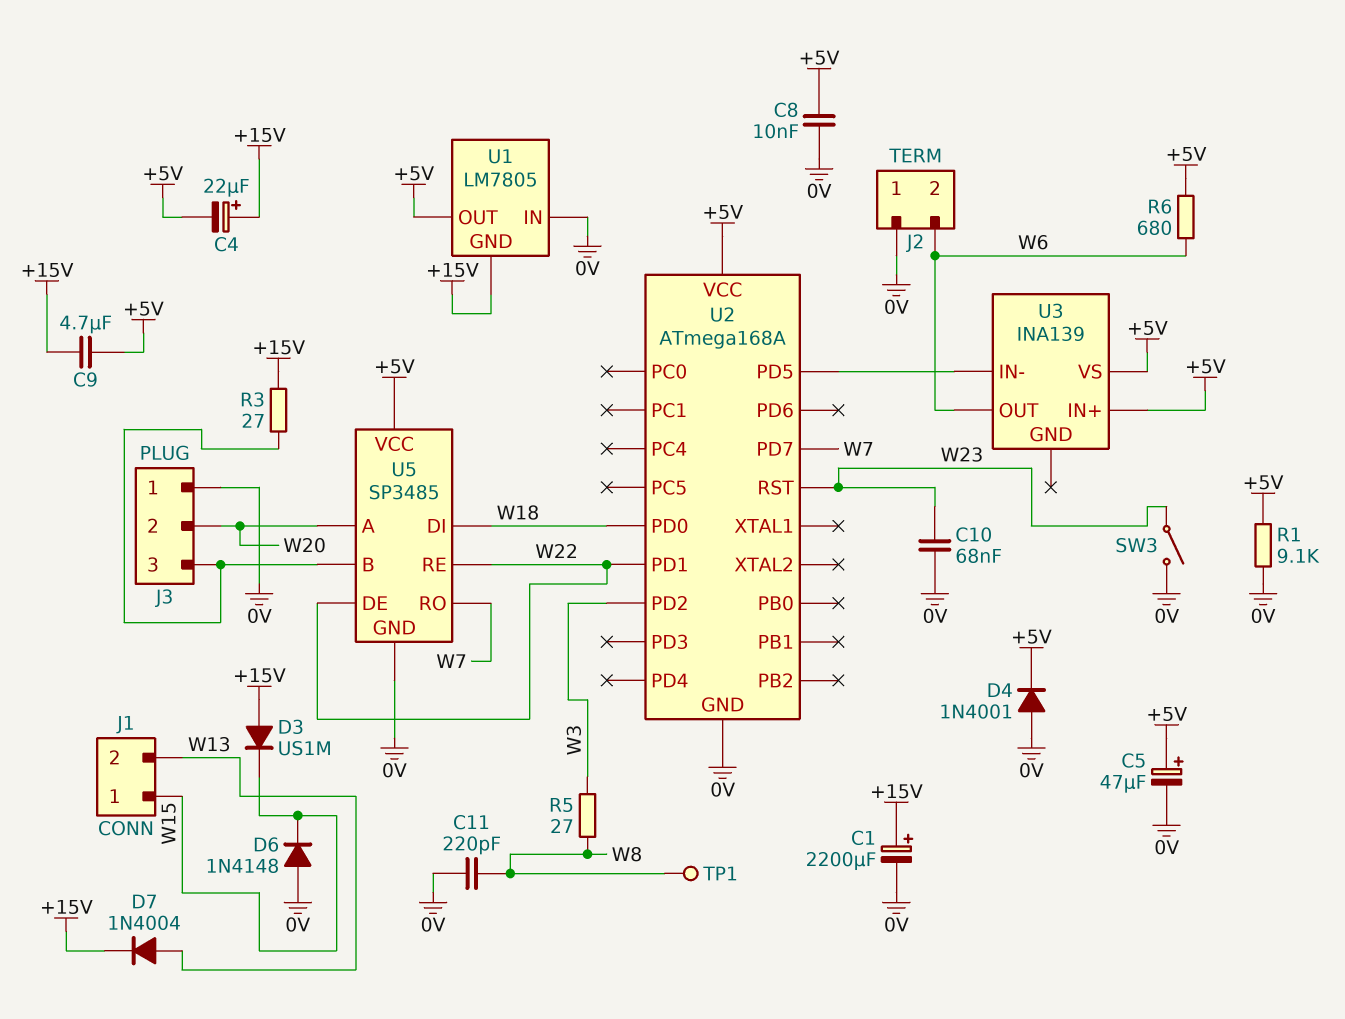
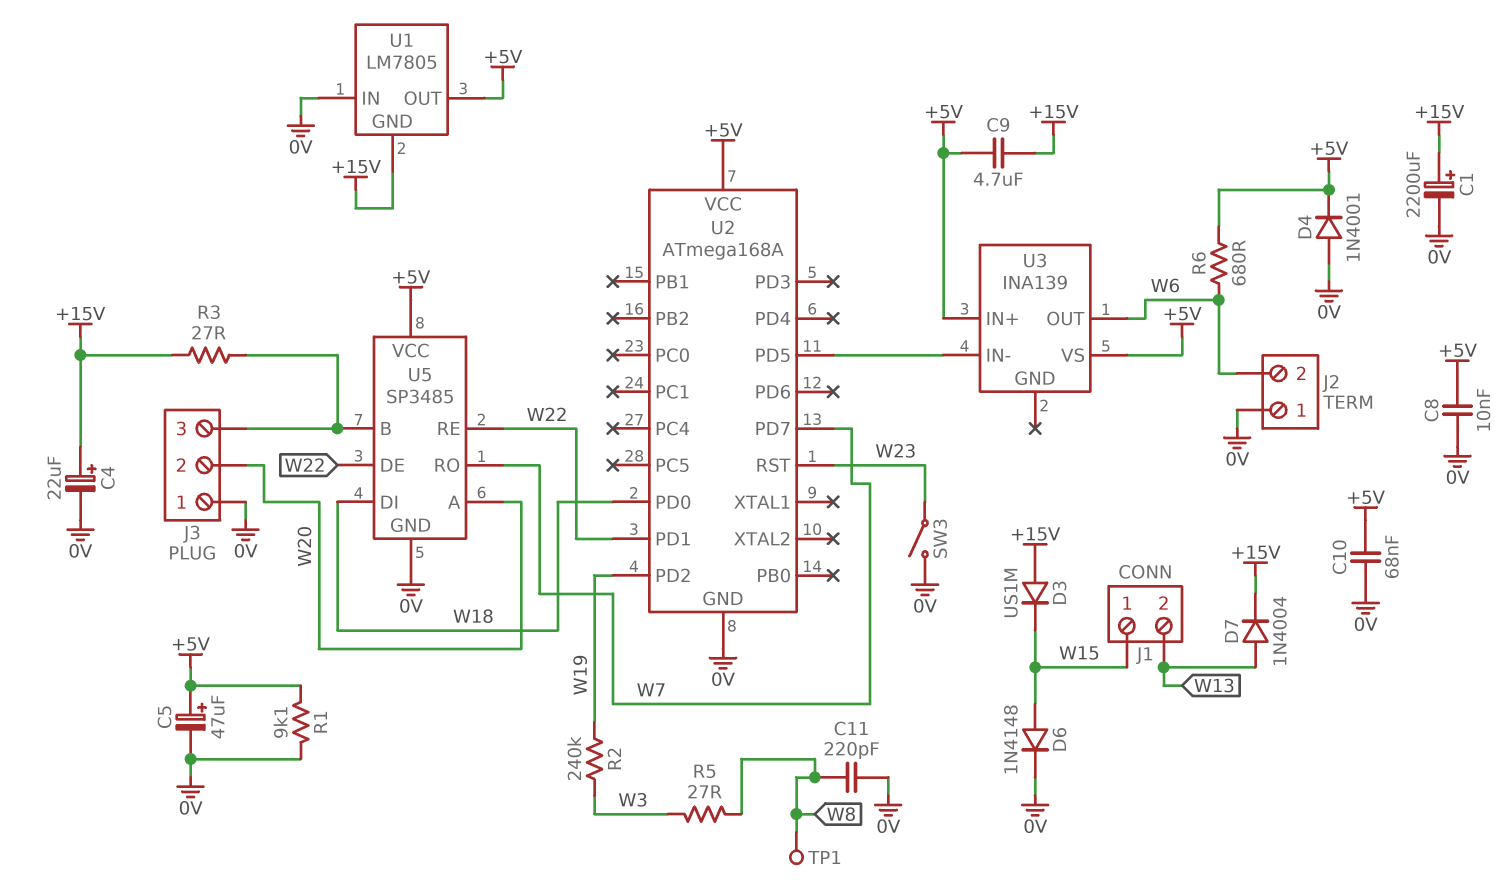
C4: 22uF (plus +15V, minus +5V) -> 22uF (plus +15V, minus 0V)
C10: 68nF (0V, W23) -> 68nF (+5V, 0V)
D6: diode 1N4148 (A 0V, K W15) -> diode 1N4148 (A W15, K 0V)
R2: none -> 240k (W3, W19)
U2 pin PD2: W3 -> W19

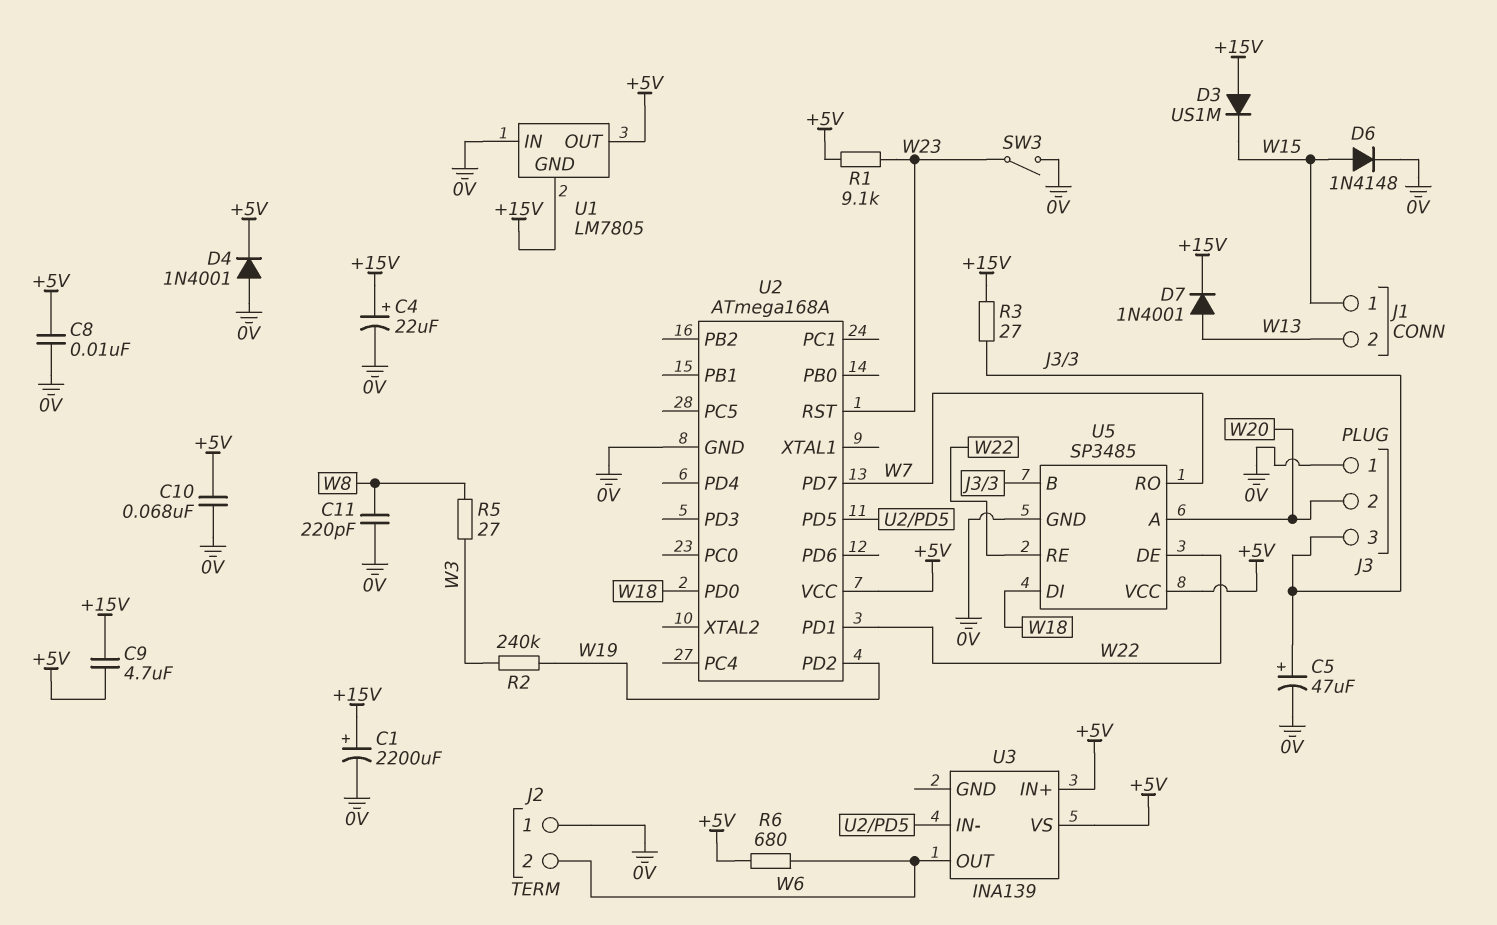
C5: 47uF (plus +5V, minus 0V) -> 47uF (plus J3/3, minus 0V)
D7: diode 1N4004 (A W13, K +15V) -> diode 1N4001 (A W13, K +15V)
R1: 9.1k (+5V, 0V) -> 9.1k (+5V, W23)
TP1: test point (W8) -> none

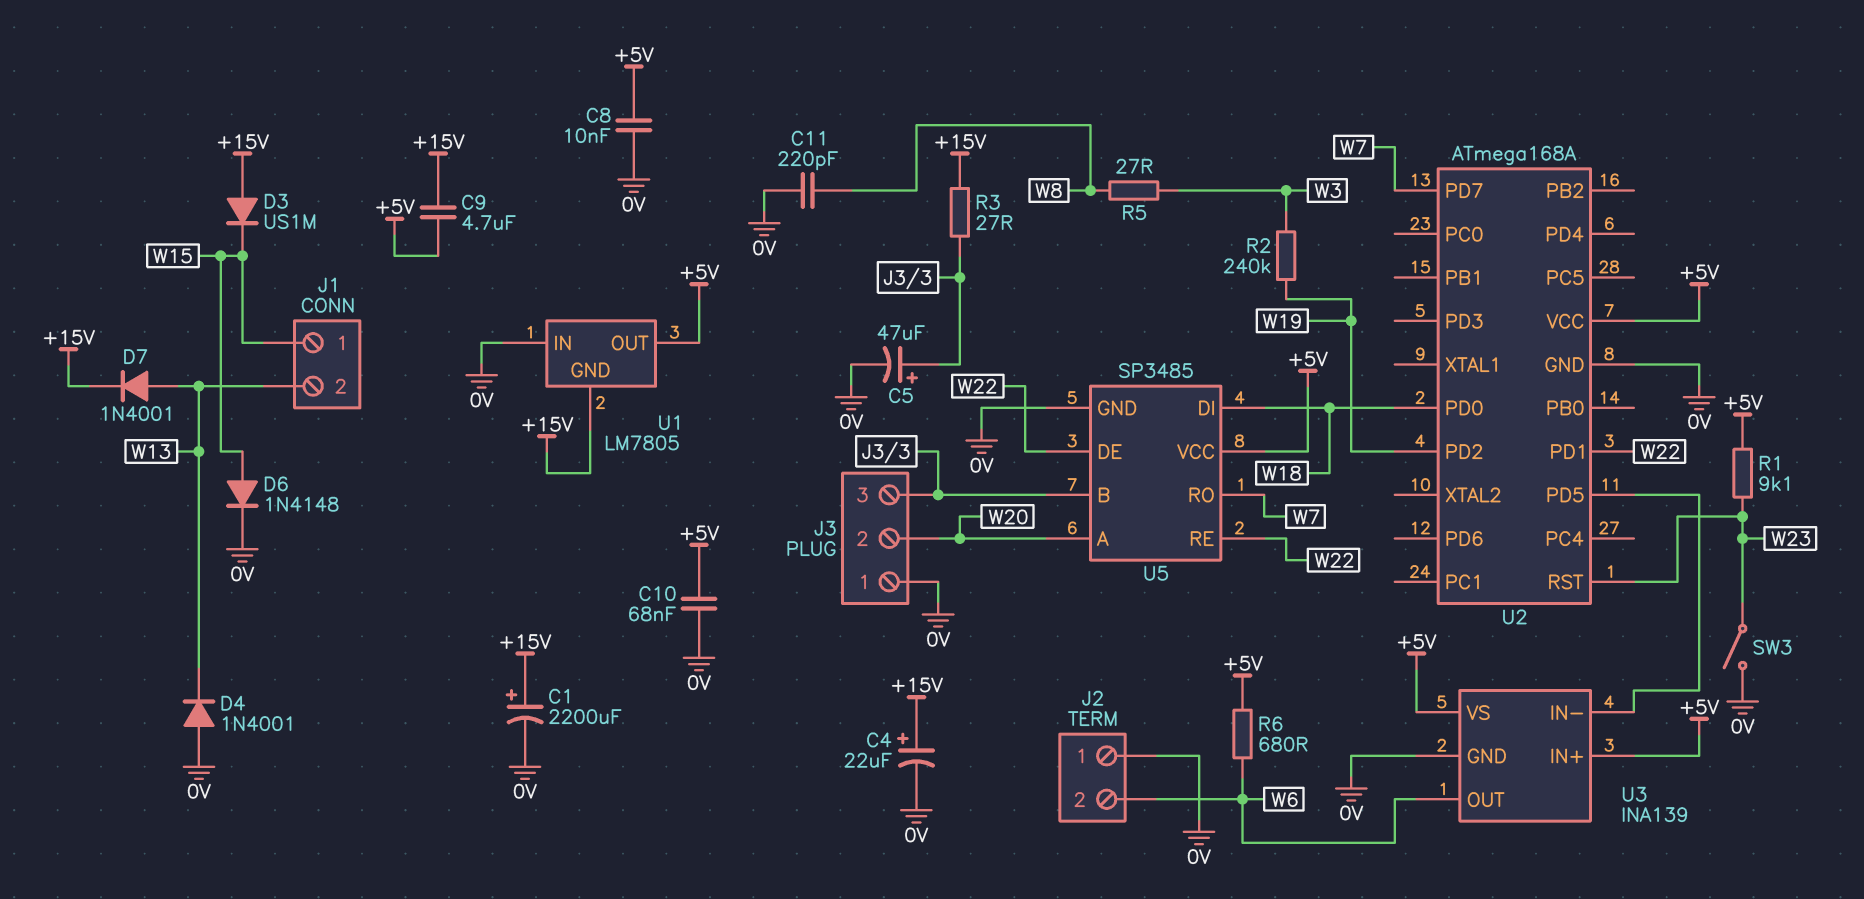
D4: diode 1N4001 (A 0V, K +5V) -> diode 1N4001 (A 0V, K W13)
U3 pin GND: none -> 0V

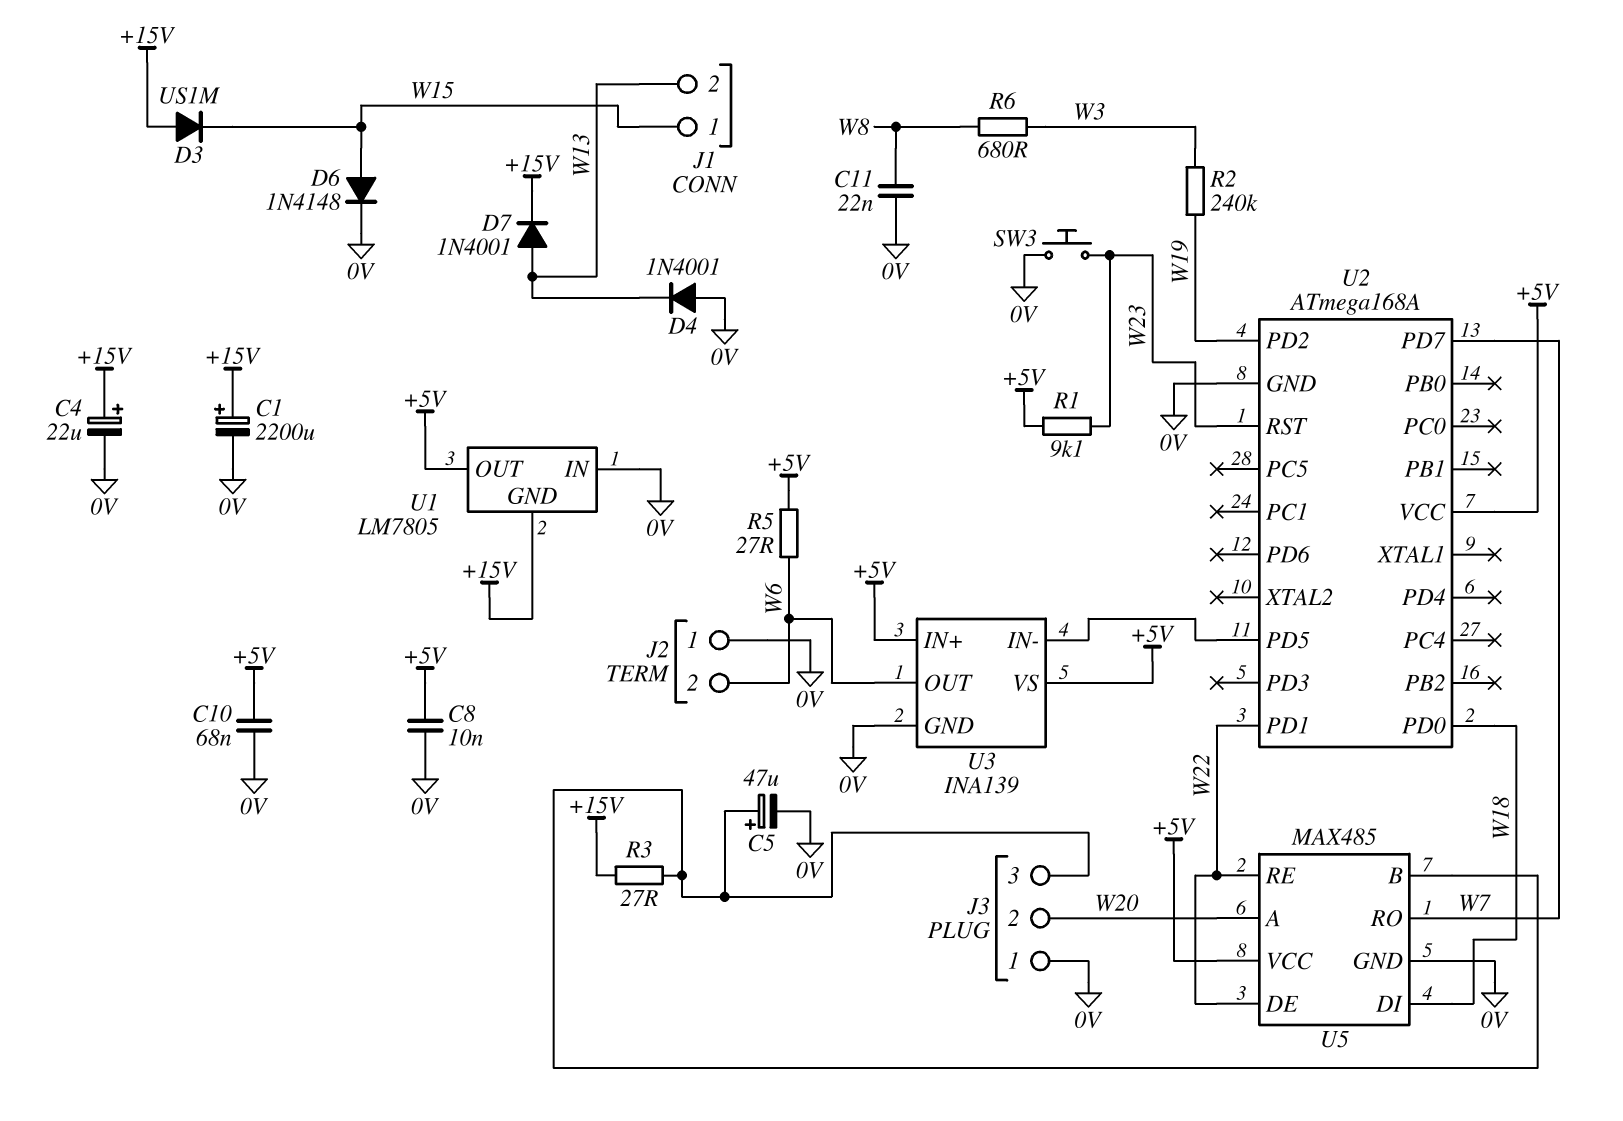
C9: 4.7uF (+5V, +15V) -> none
C11: 220pF (0V, W8) -> 22nF (0V, W8)
R5: 27 (W3, W8) -> 27 (+5V, W6)
R6: 680 (+5V, W6) -> 680 (W3, W8)
SW3: switch (0V, W23) -> button (0V, W23)
U5: SP3485 -> MAX485

